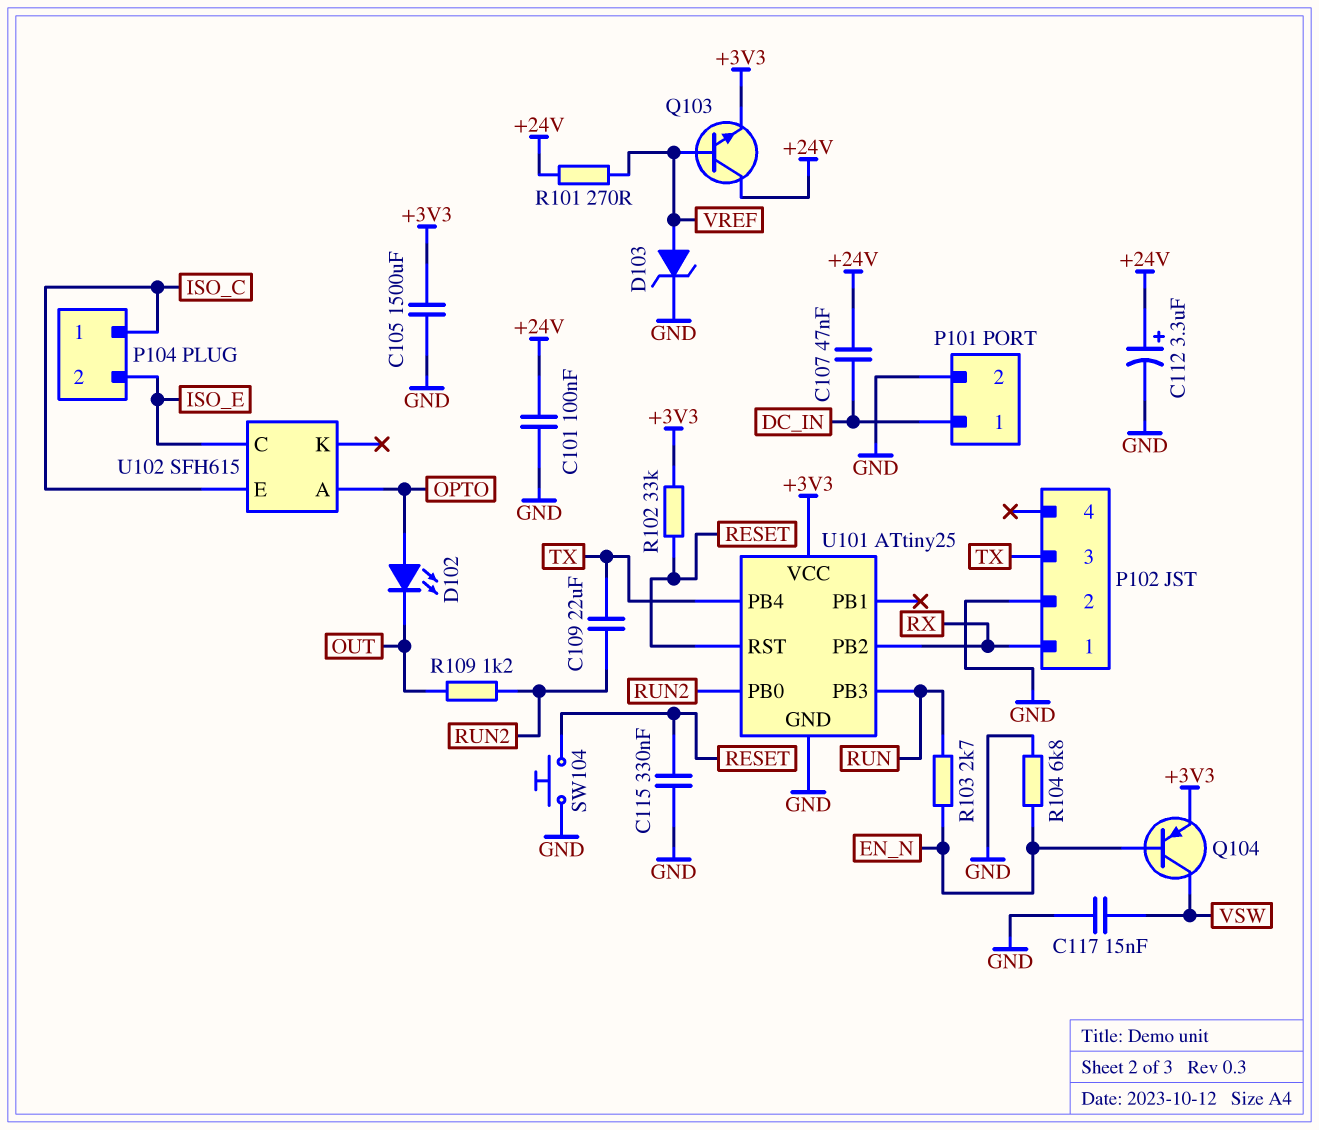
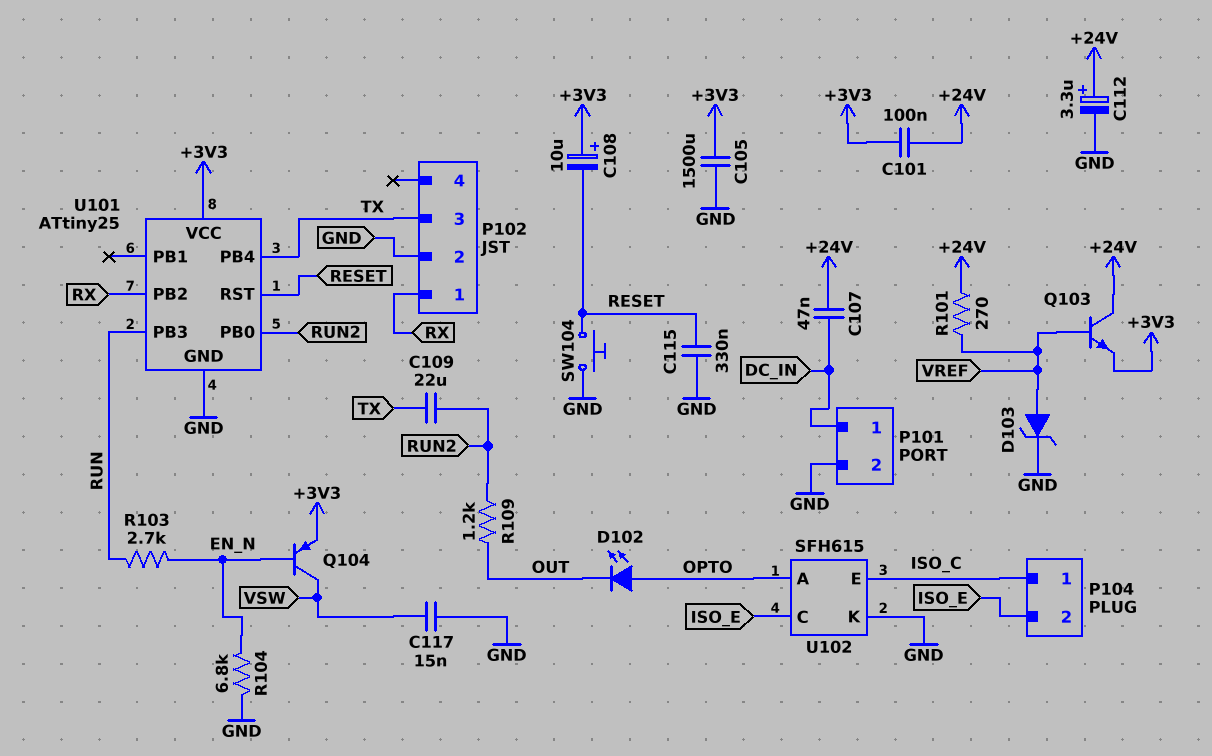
C101: 100nF (+24V, GND) -> 100nF (+3V3, +24V)
C108: none -> 10uF (plus +3V3, minus RESET)
R102: 33k (+3V3, RESET) -> none
U102 pin K: none -> GND

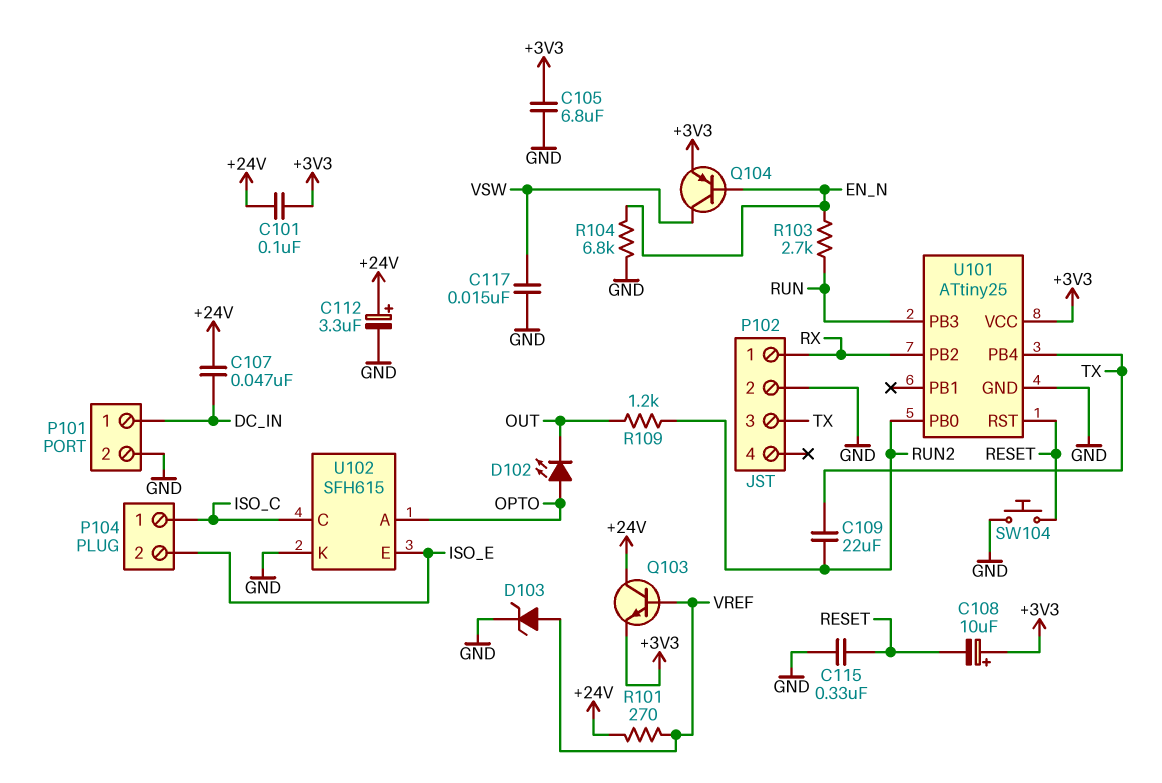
C105: 1500uF (+3V3, GND) -> 6.8uF (+3V3, GND)
U102 pin C: ISO_E -> ISO_C
U102 pin E: ISO_C -> ISO_E

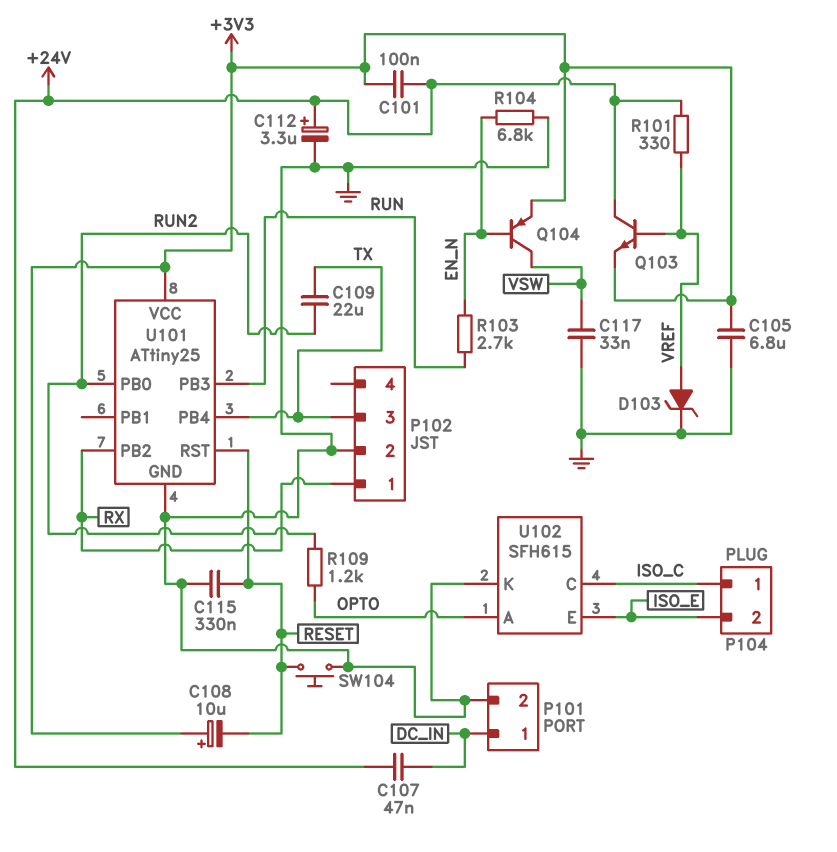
C117: 15nF (GND, VSW) -> 33nF (GND, VSW)
D102: LED (A OPTO, K OUT) -> none
R101: 270 (+24V, VREF) -> 330 (+24V, VREF)
R109: 1.2k (OUT, RUN2) -> 1.2k (OPTO, RUN2)

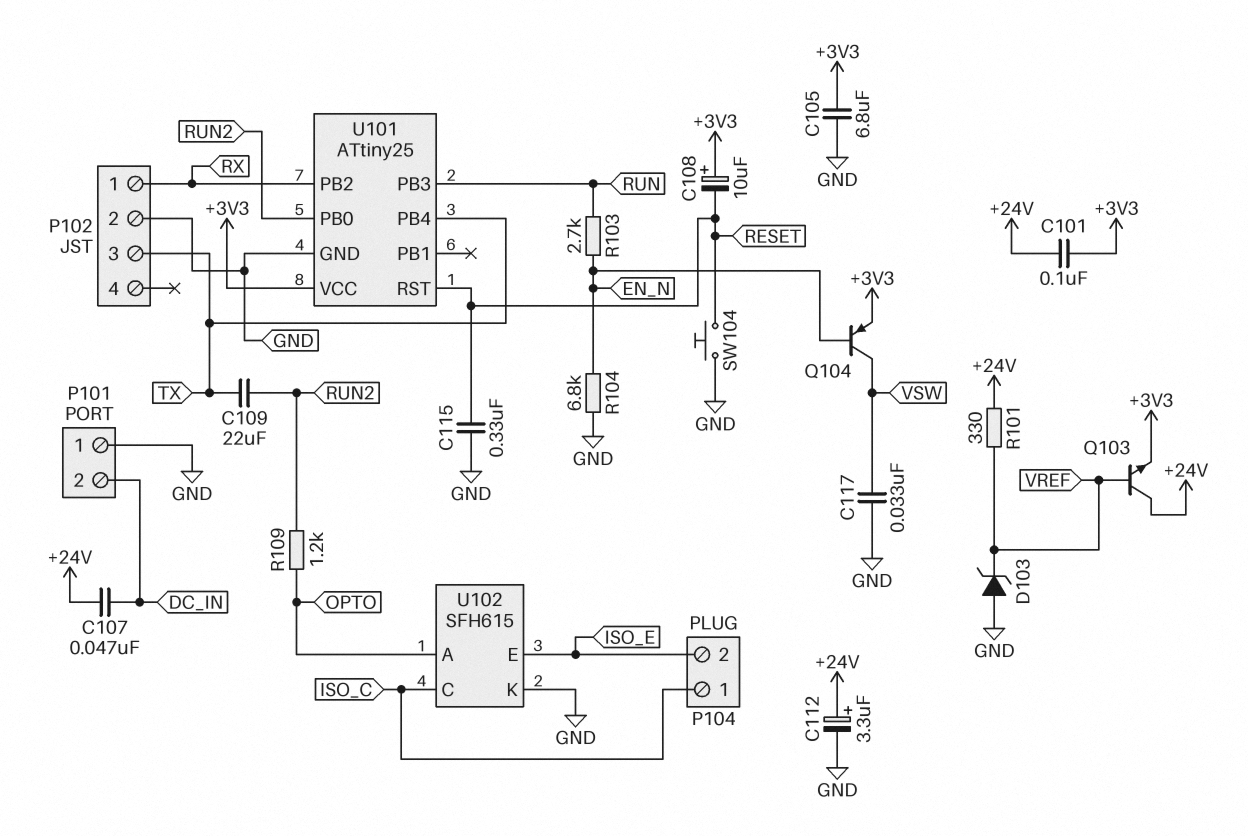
D103: zener (A VREF, K GND) -> zener (A GND, K VREF)
P101 pin 1: DC_IN -> GND
P101 pin 2: GND -> DC_IN

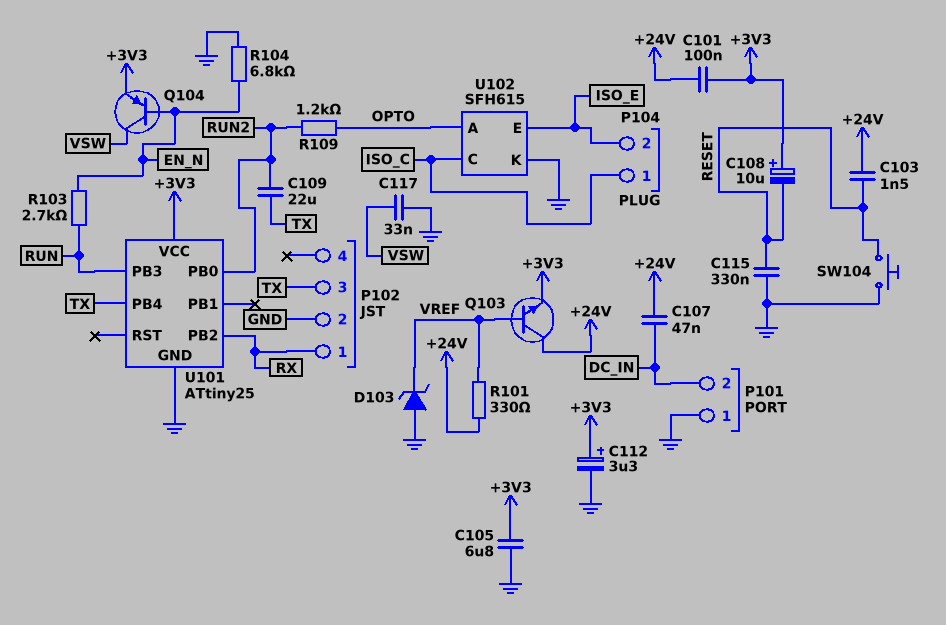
C103: none -> 1.5nF (+24V, RESET)
C112: 3.3uF (plus +24V, minus GND) -> 3.3uF (plus +3V3, minus GND)
U101 pin RST: RESET -> none

